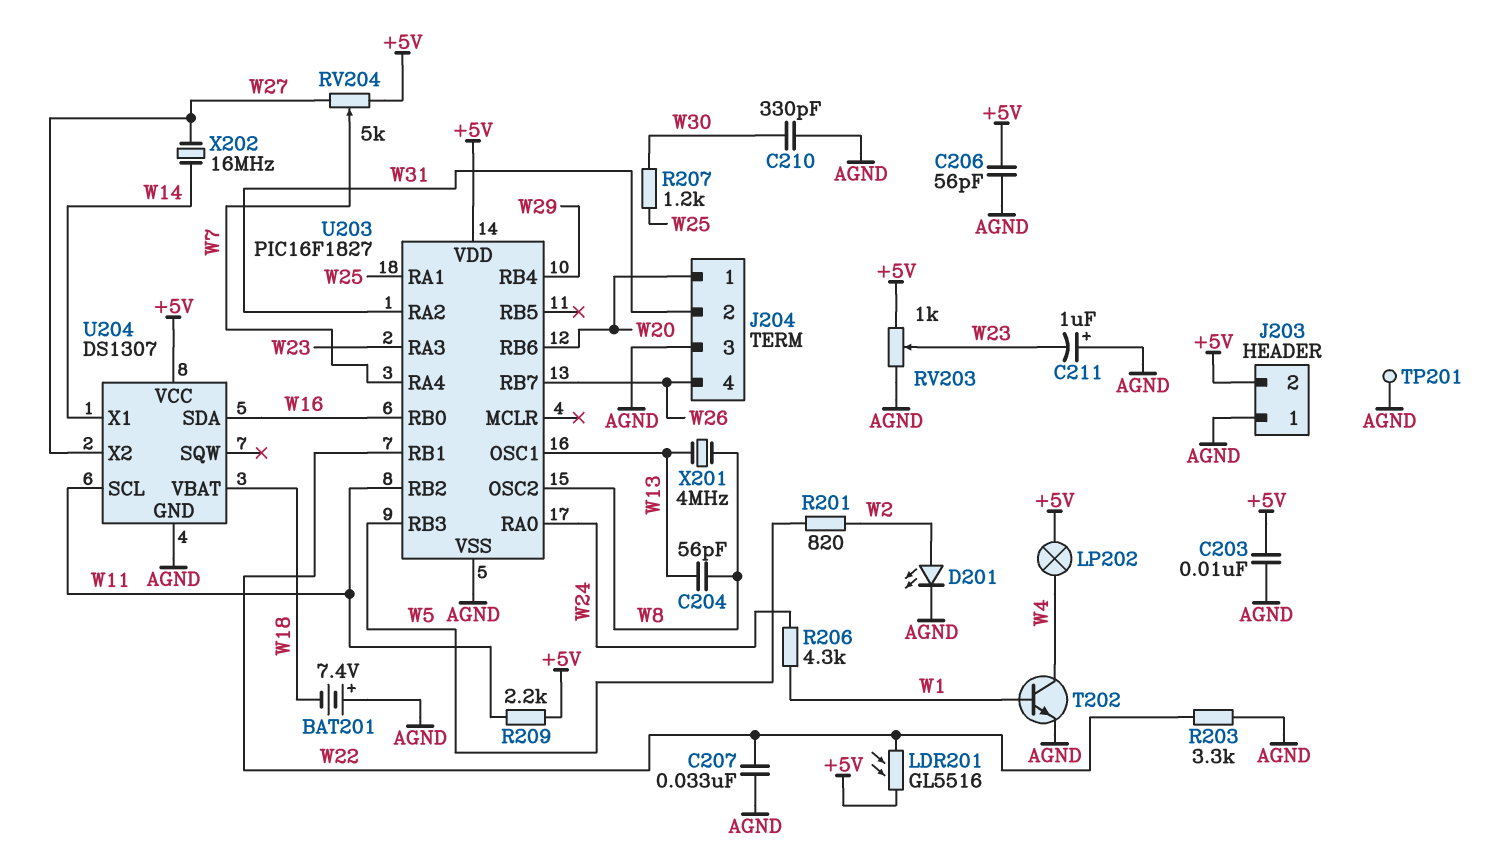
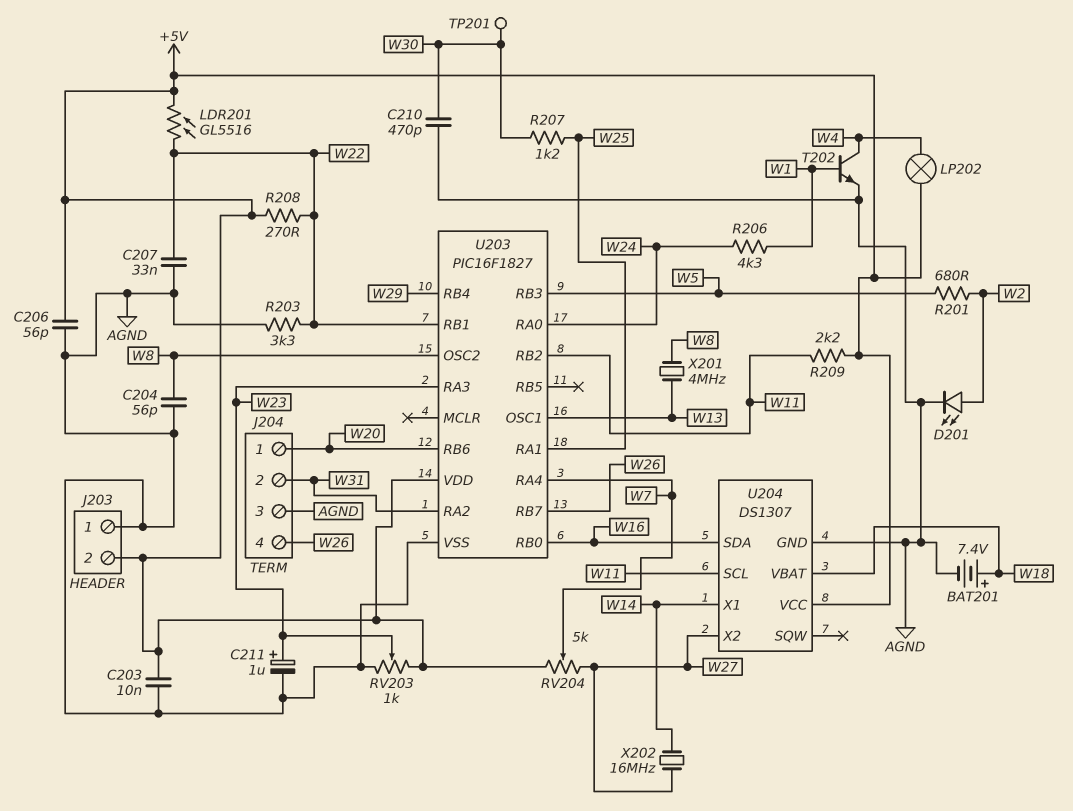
BAT201: 7.4V (plus AGND, minus W18) -> 7.4V (plus W18, minus AGND)
C204: 56pF (W8, W13) -> 56pF (AGND, W8)
C210: 330pF (AGND, W30) -> 470pF (AGND, W30)
C211: 1uF (plus AGND, minus W23) -> 1uF (plus W23, minus AGND)
R201: 820 (W2, W5) -> 680 (W2, W5)
R208: none -> 270 (+5V, W22)
TP201: test point (AGND) -> test point (W30)

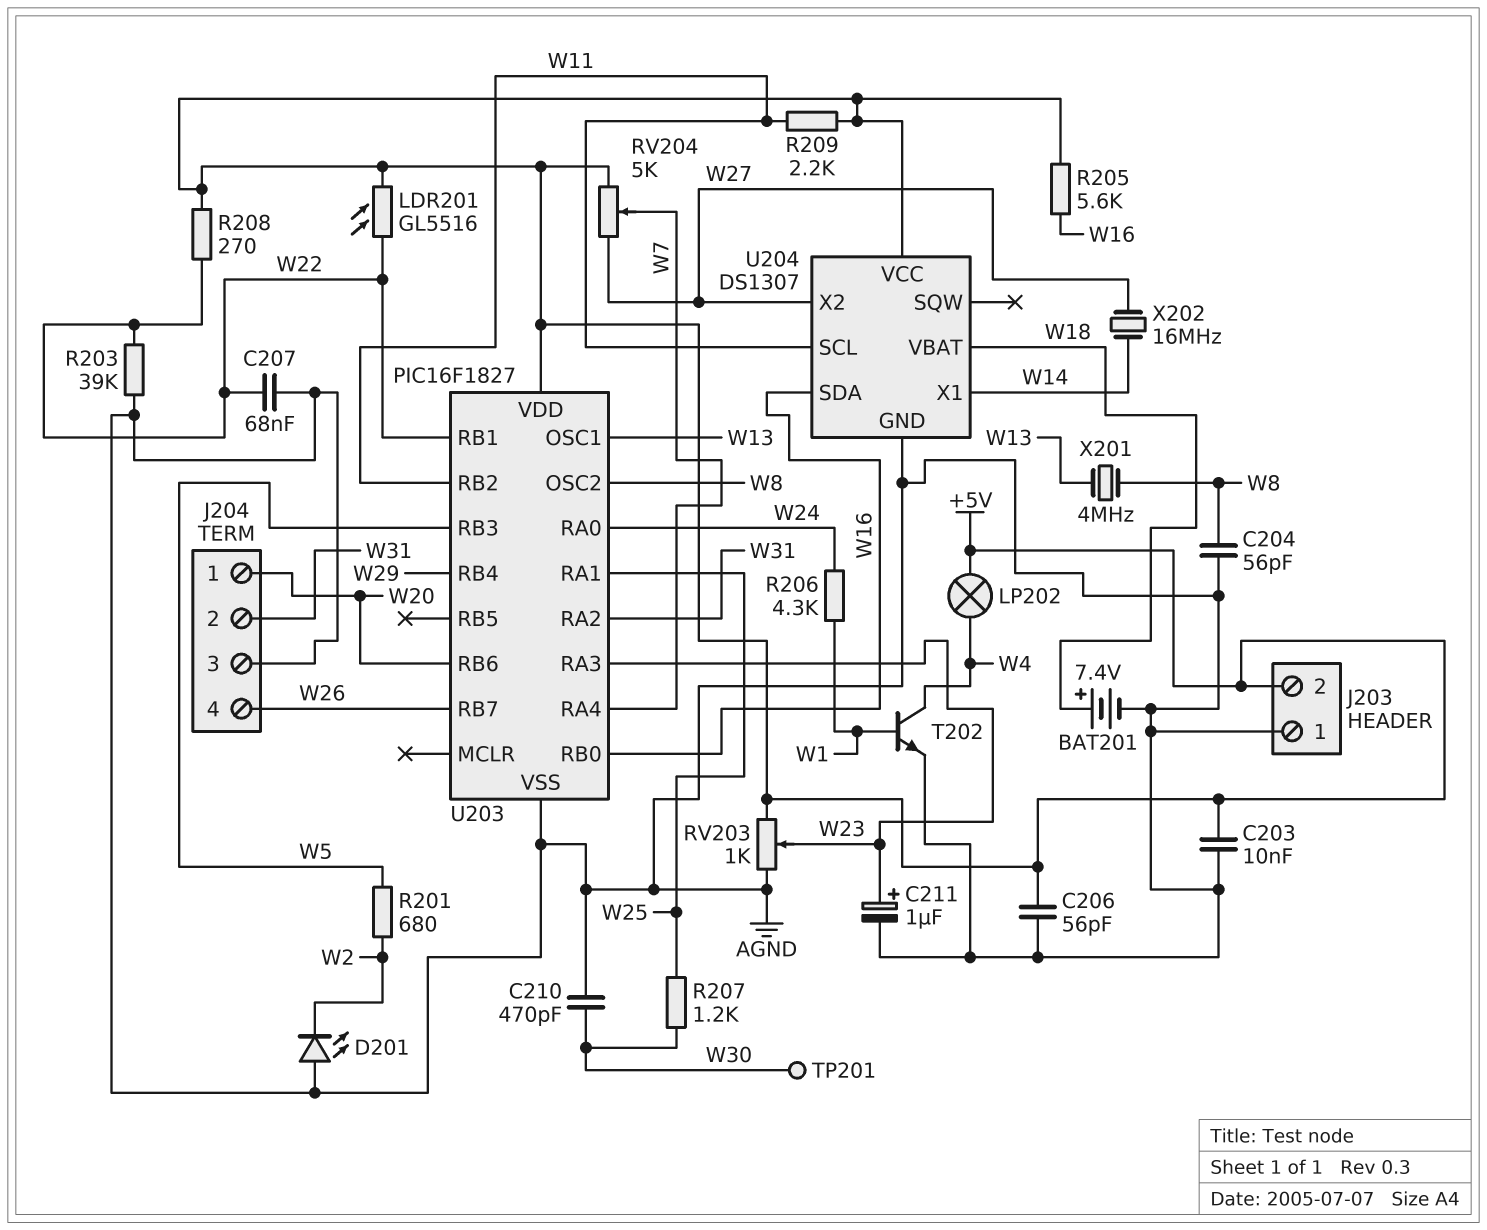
C207: 33nF (AGND, W22) -> 68nF (AGND, W22)
D201: LED (A W2, K AGND) -> LED (A AGND, K W2)
R203: 3.3k (AGND, W22) -> 39k (AGND, W22)
R205: none -> 5.6k (+5V, W16)

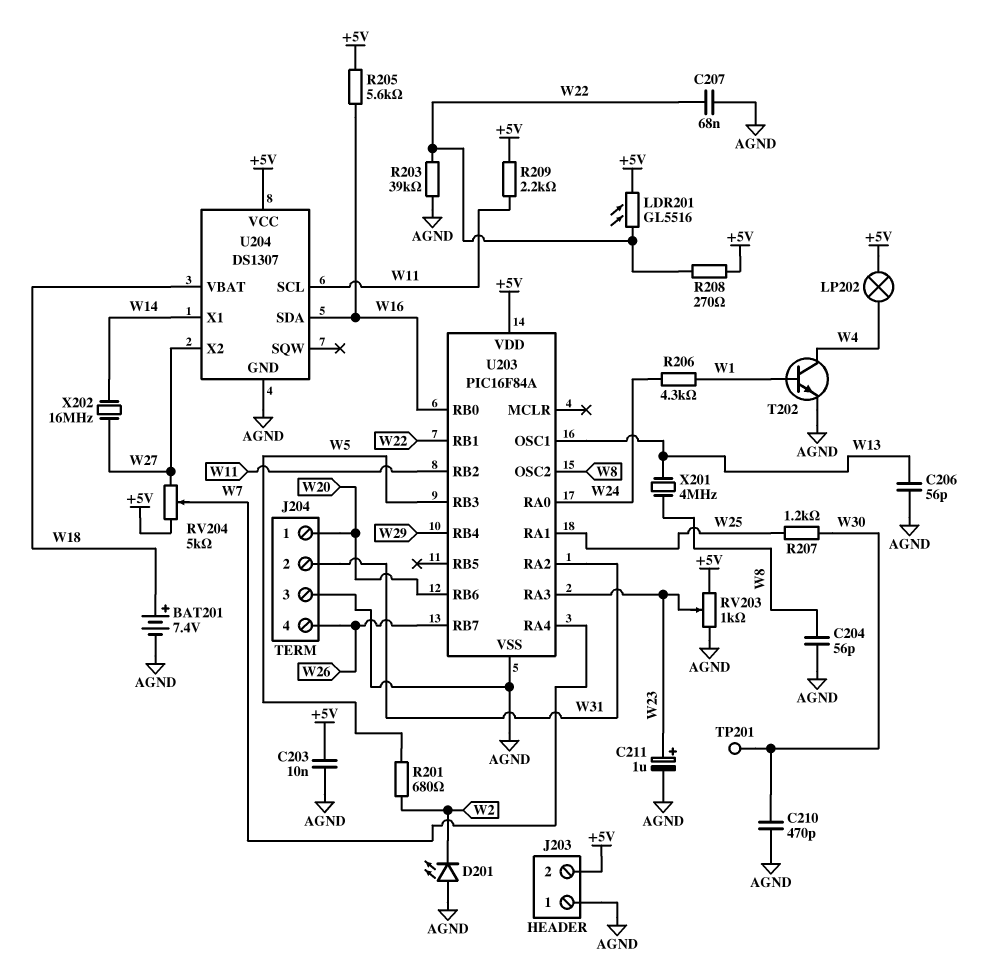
C206: 56pF (+5V, AGND) -> 56pF (AGND, W13)
U203: PIC16F1827 -> PIC16F84A

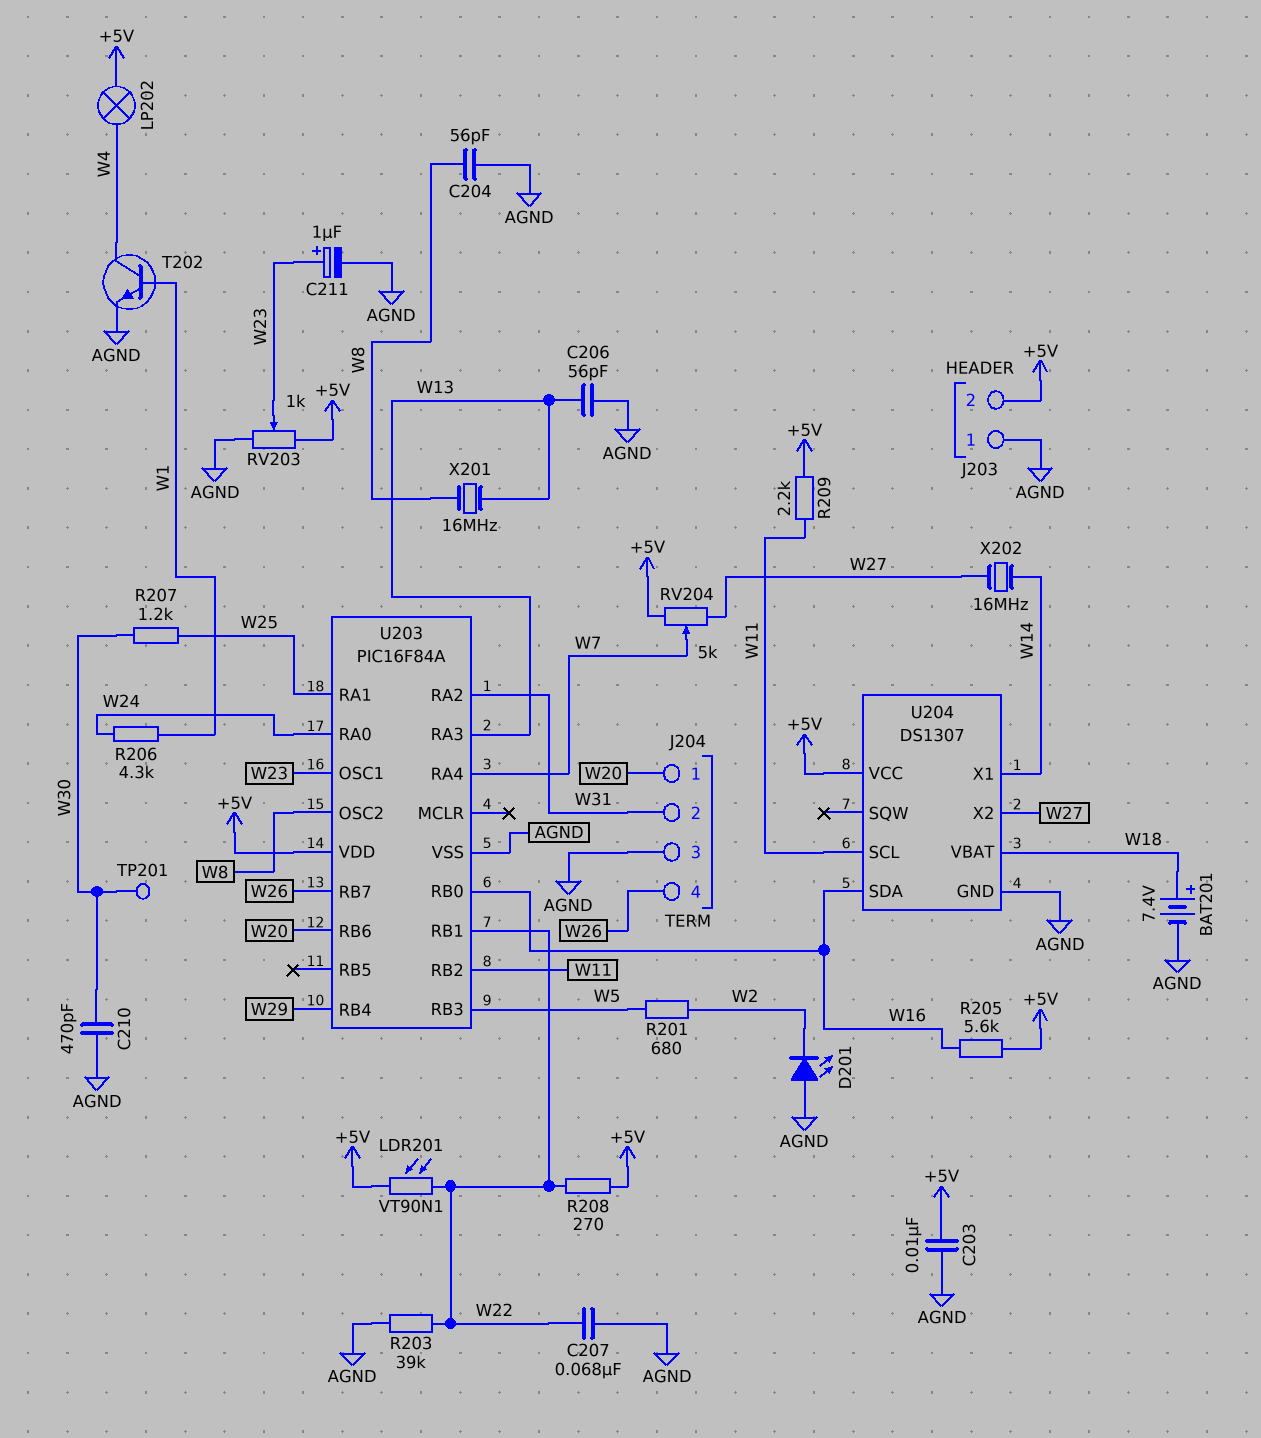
LDR201: GL5516 (+5V, W22) -> VT90N1 (+5V, W22)
U203 pin OSC1: W13 -> W23
U203 pin RA3: W23 -> W13
X201: 4MHz (W8, W13) -> 16MHz (W8, W13)

